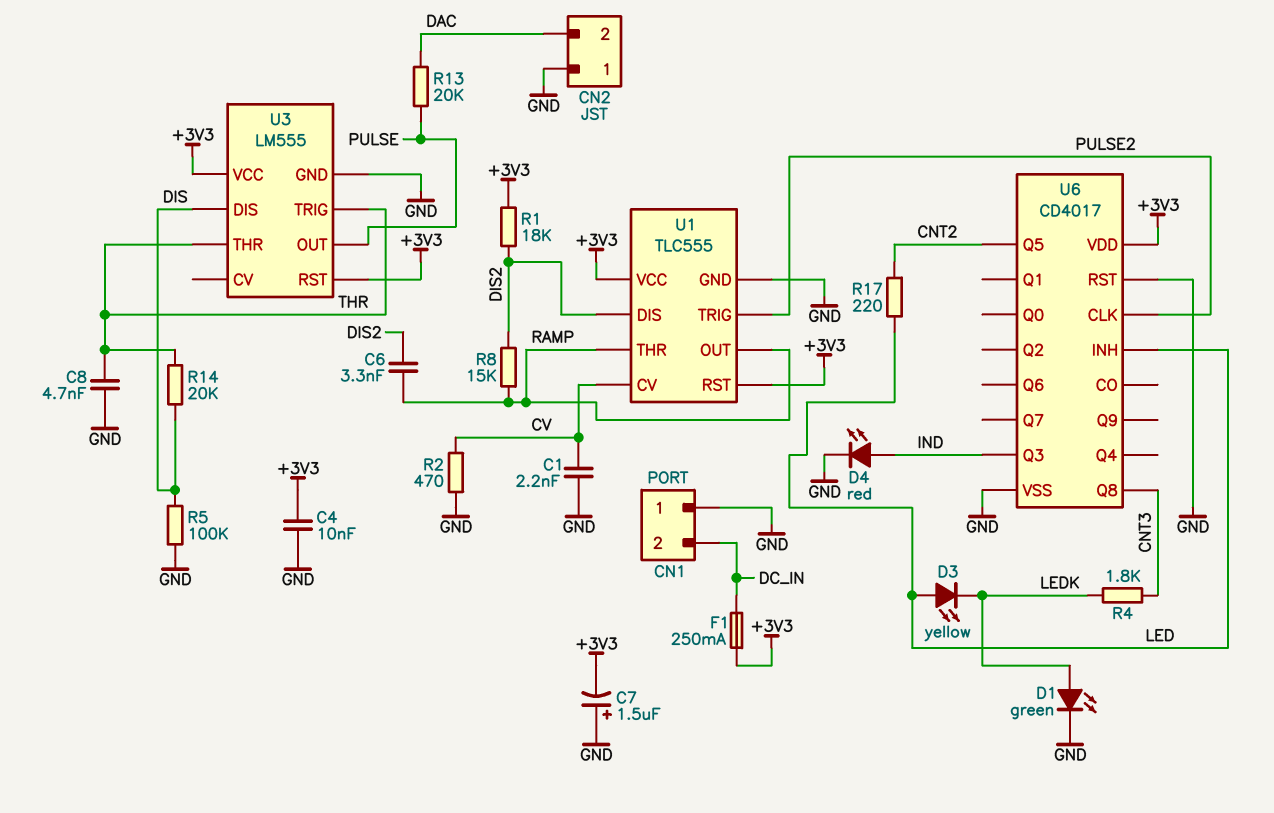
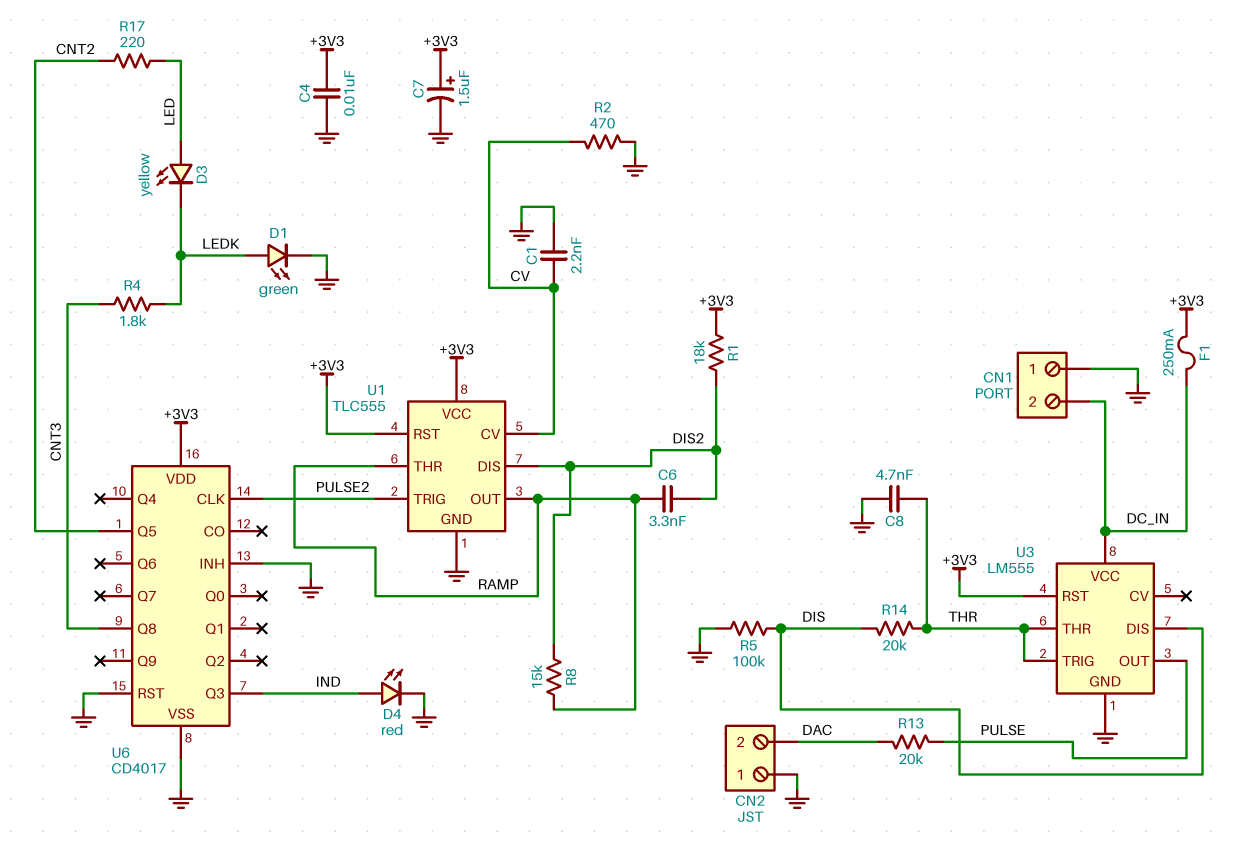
C7: 1.5uF (plus GND, minus +3V3) -> 1.5uF (plus +3V3, minus GND)
U3 pin VCC: +3V3 -> DC_IN
U6 pin INH: LED -> GND

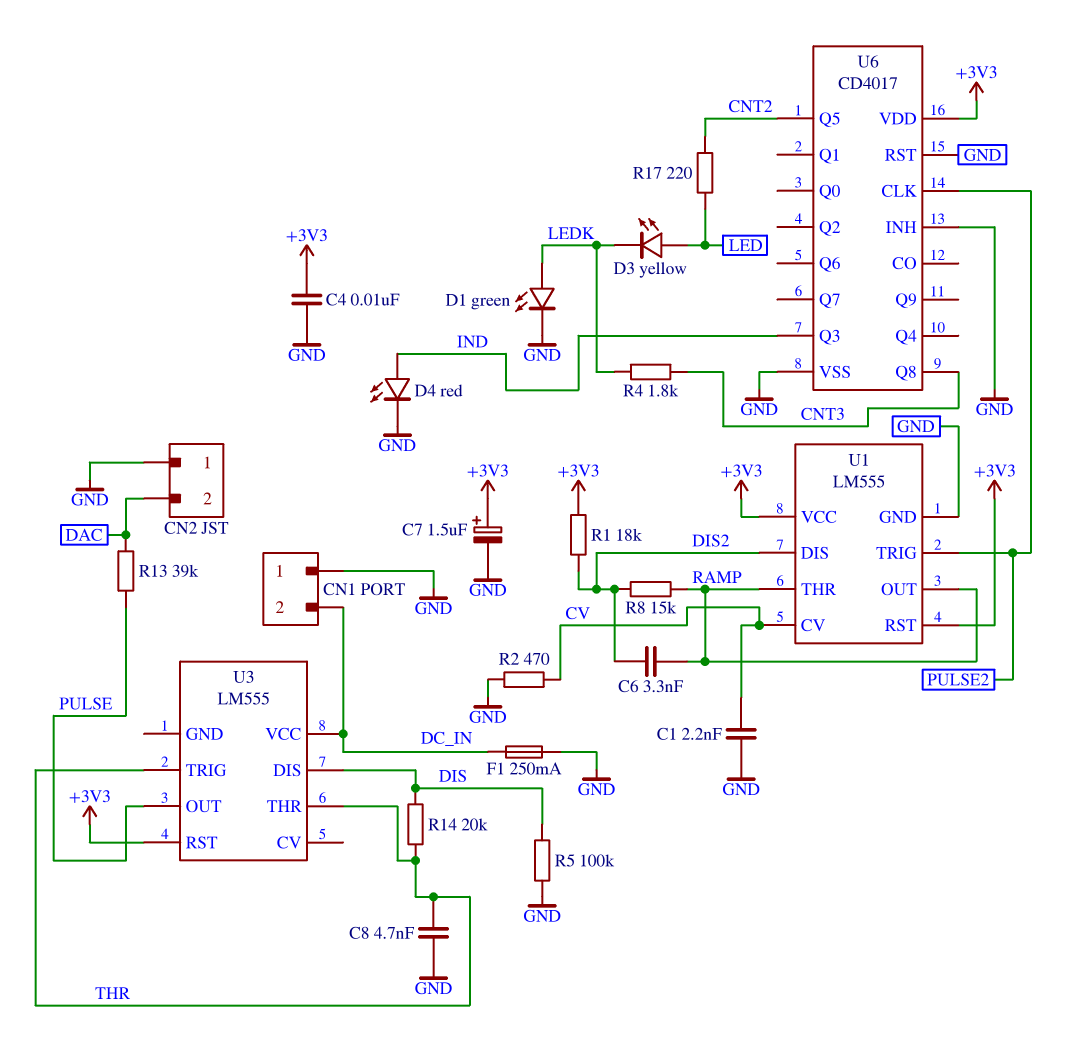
F1: 250mA (+3V3, DC_IN) -> 250mA (DC_IN, GND)
R13: 20k (DAC, PULSE) -> 39k (DAC, PULSE)
U1: TLC555 -> LM555
U3 pin GND: GND -> none

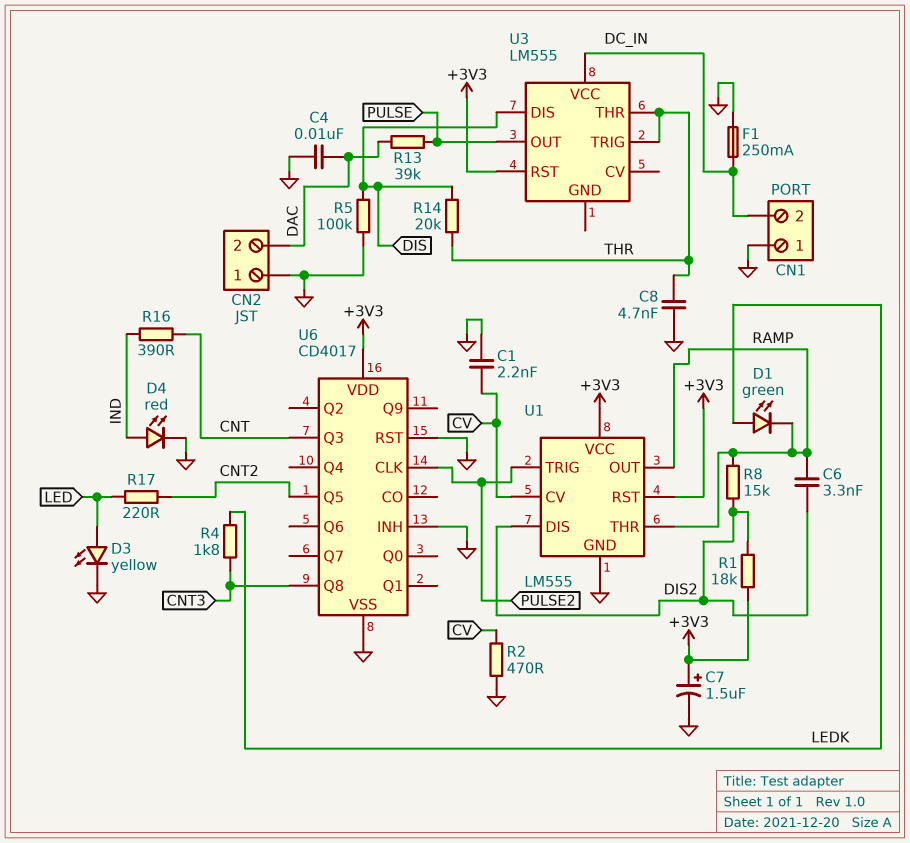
C4: 10nF (+3V3, GND) -> 10nF (DAC, GND)
D1: LED green (A LEDK, K GND) -> LED green (A LEDK, K RAMP)
D3: LED yellow (A LED, K LEDK) -> LED yellow (A LED, K GND)
R16: none -> 390 (CNT, IND)
U6 pin Q3: IND -> CNT

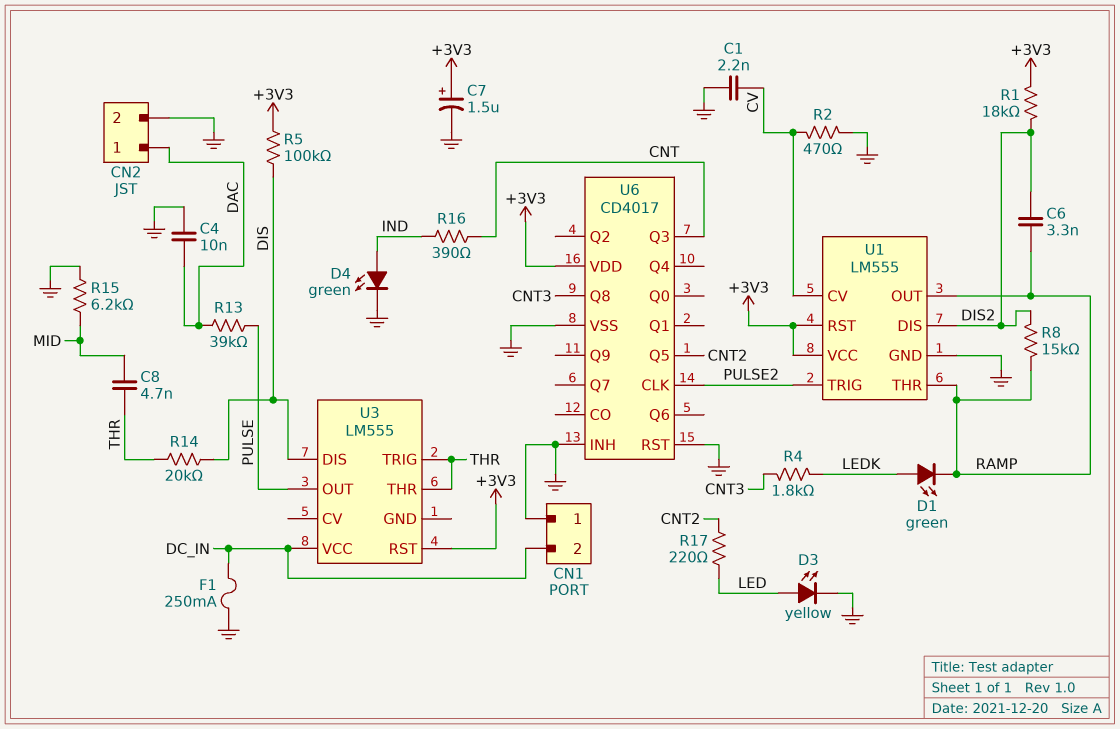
C8: 4.7nF (GND, THR) -> 4.7nF (MID, THR)
CN2 pin 1: GND -> DAC
CN2 pin 2: DAC -> GND
D4: LED red (A IND, K GND) -> LED green (A IND, K GND)
R5: 100k (DIS, GND) -> 100k (+3V3, DIS)
R15: none -> 6.2k (GND, MID)

